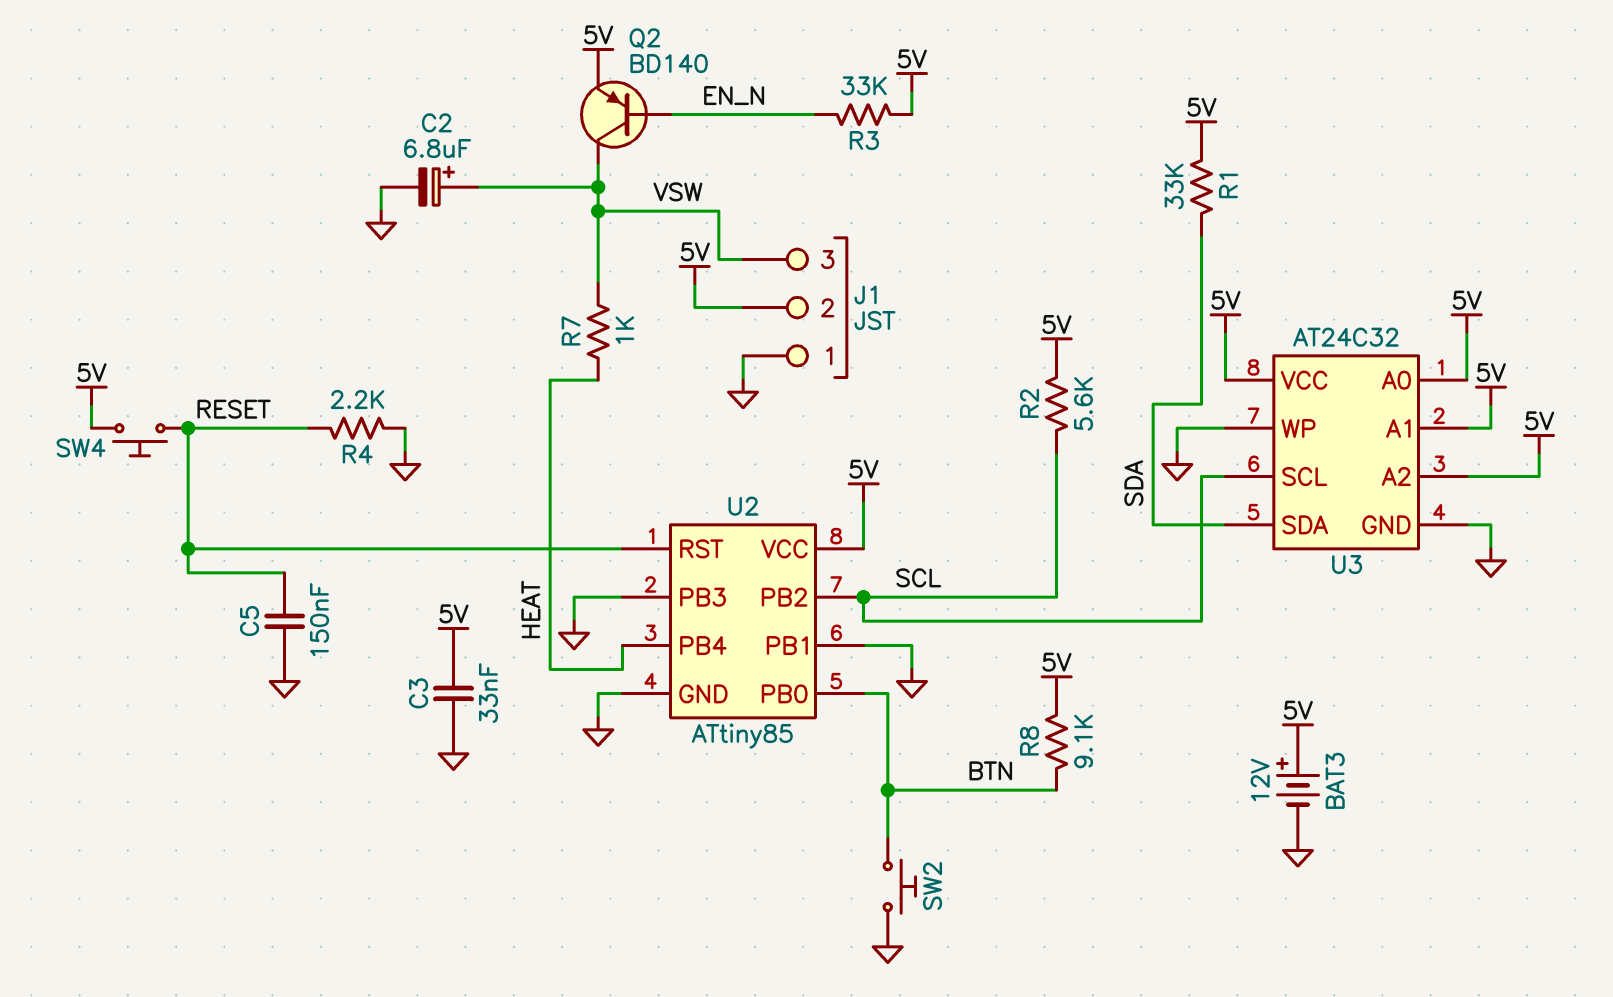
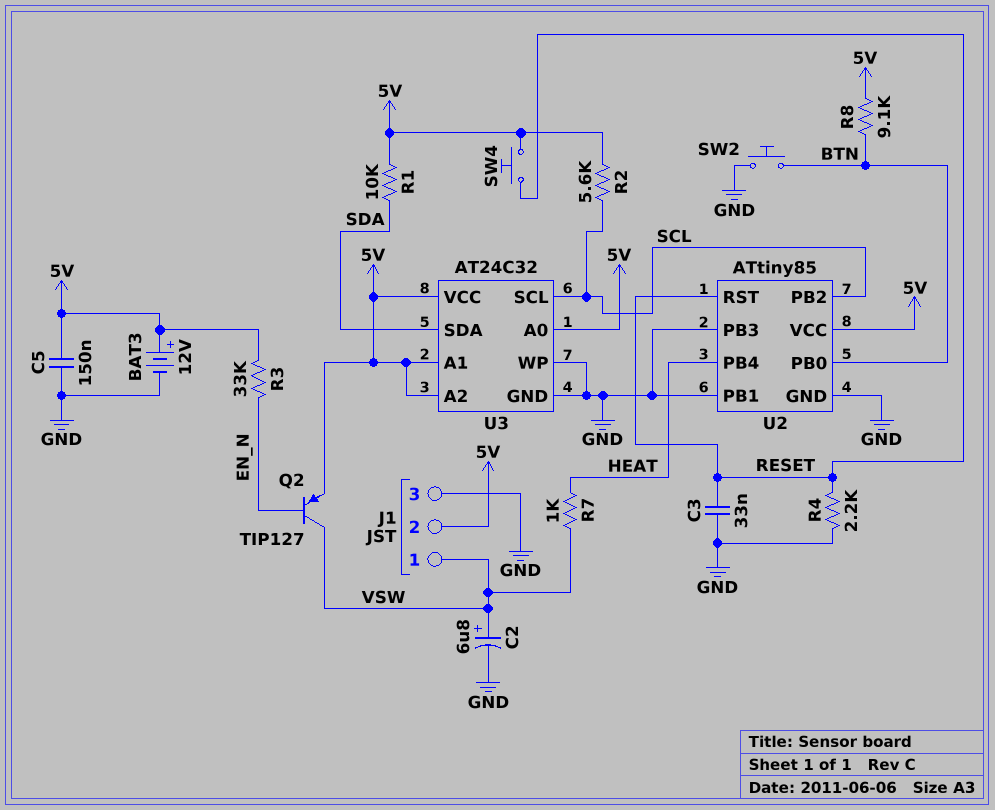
C3: 33nF (5V, GND) -> 33nF (GND, RESET)
C5: 150nF (GND, RESET) -> 150nF (5V, GND)
J1 pin 1: GND -> VSW
J1 pin 3: VSW -> GND
Q2: PNP BD140 (B EN_N, C VSW, E 5V) -> PNP TIP127 (B EN_N, C VSW, E 5V)
R1: 33k (5V, SDA) -> 10k (5V, SDA)

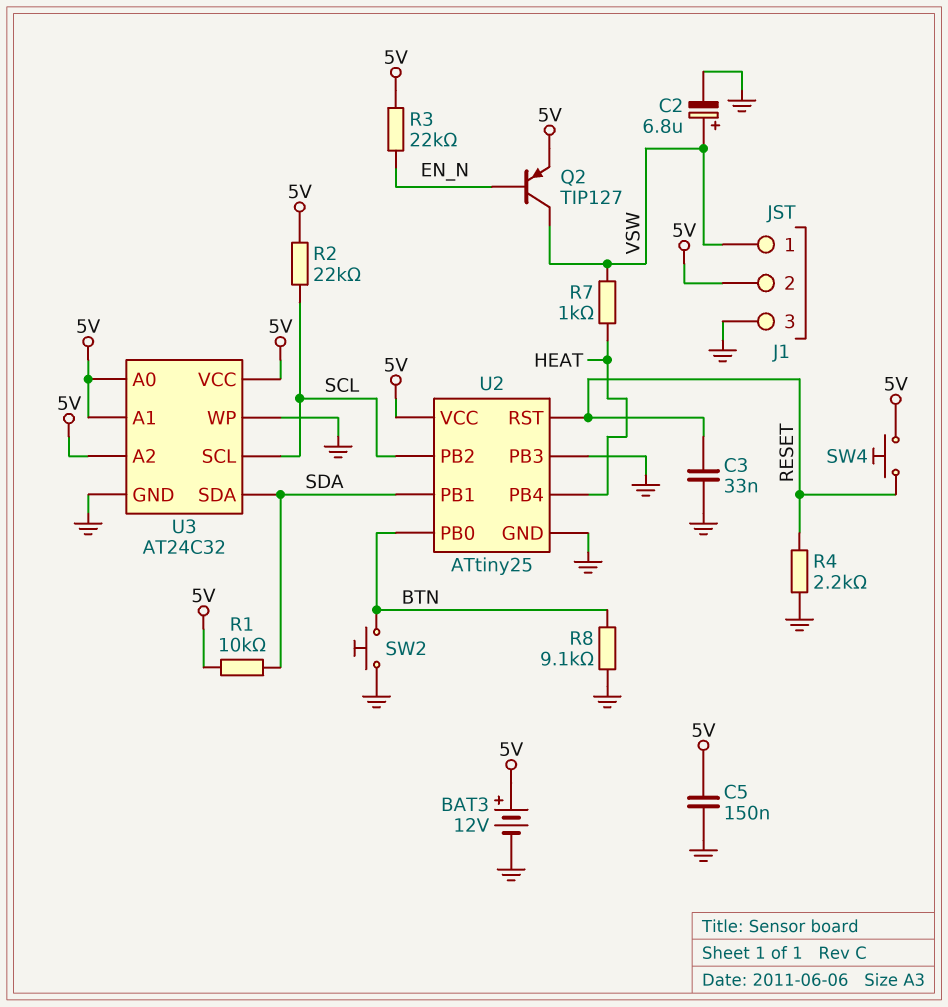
R2: 5.6k (5V, SCL) -> 22k (5V, SCL)
R3: 33k (5V, EN_N) -> 22k (5V, EN_N)
R8: 9.1k (5V, BTN) -> 9.1k (BTN, GND)
U2: ATtiny85 -> ATtiny25
U2 pin PB1: GND -> SDA

